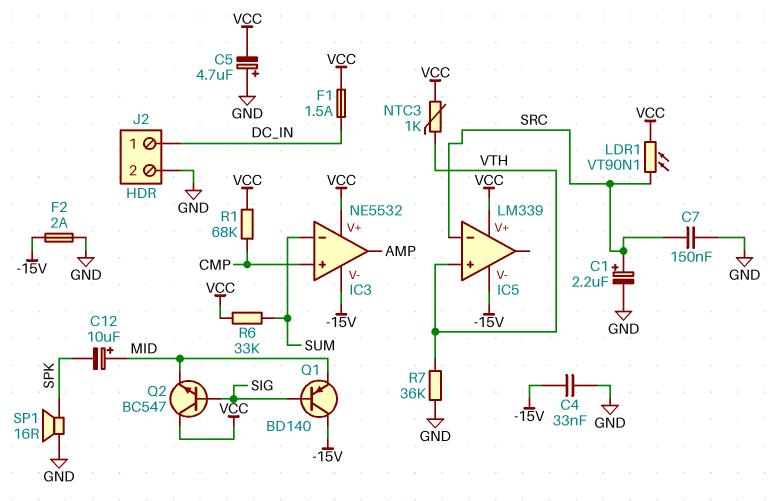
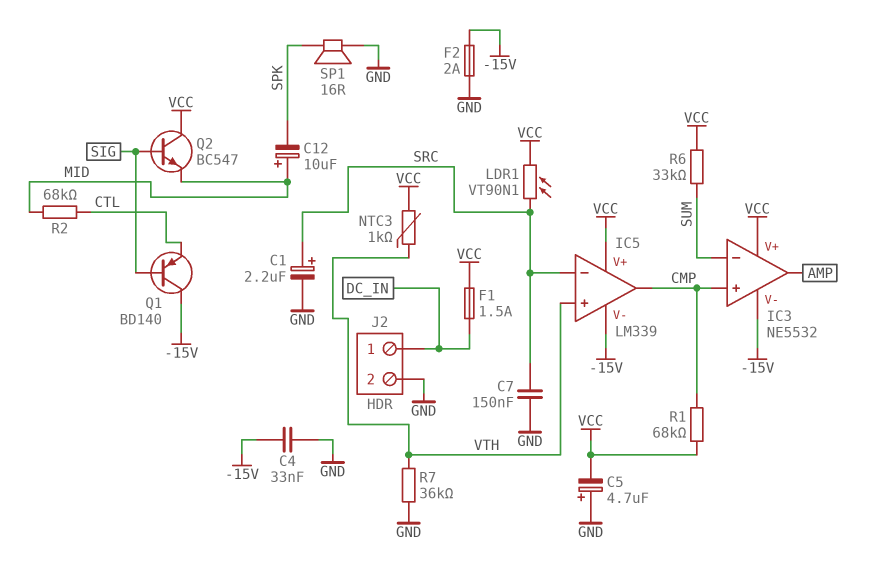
IC5 pin out: none -> CMP
Q1: PNP BD140 (B SIG, C -15V, E MID) -> PNP BD140 (B SIG, C -15V, E CTL)
R2: none -> 68k (CTL, MID)

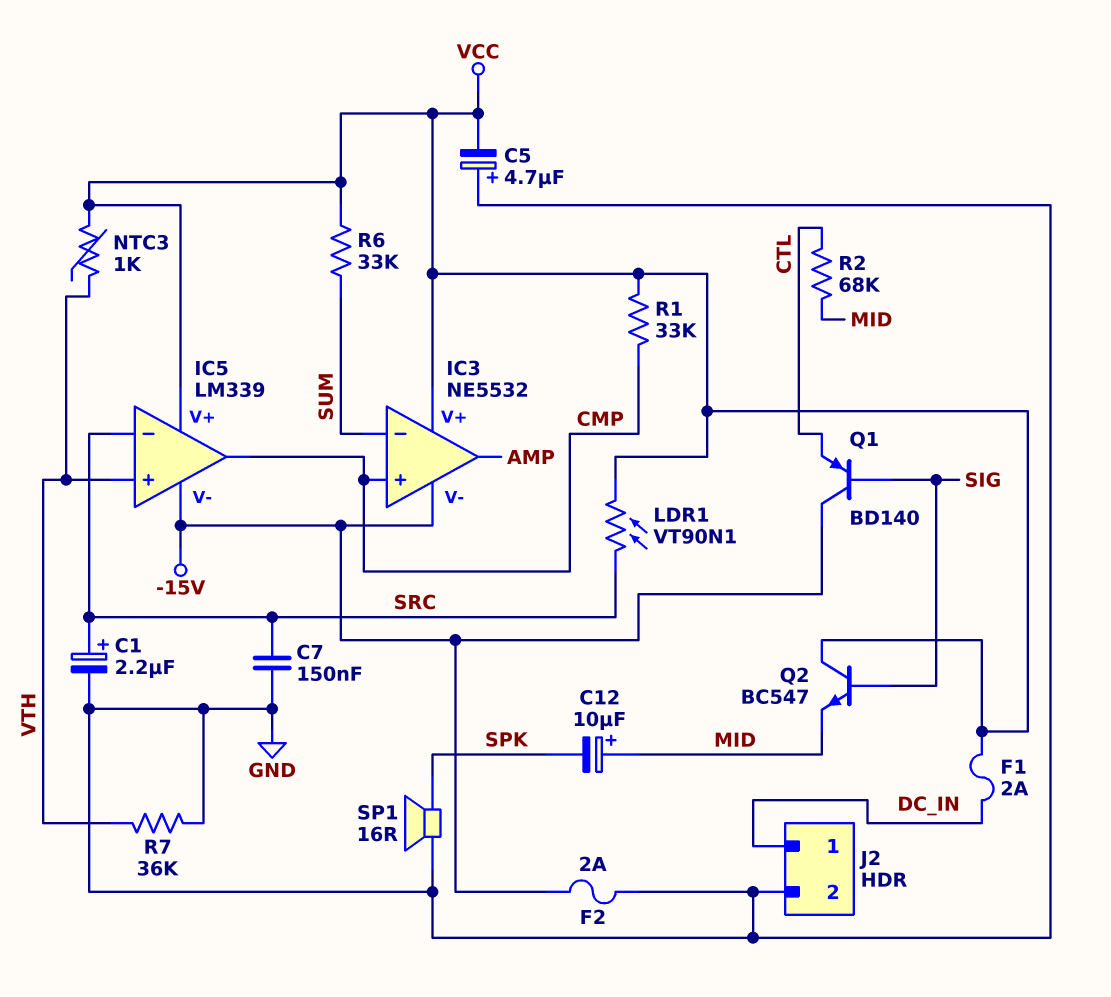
C4: 33nF (-15V, GND) -> none
F1: 1.5A (DC_IN, VCC) -> 2A (DC_IN, VCC)
R1: 68k (CMP, VCC) -> 33k (CMP, VCC)

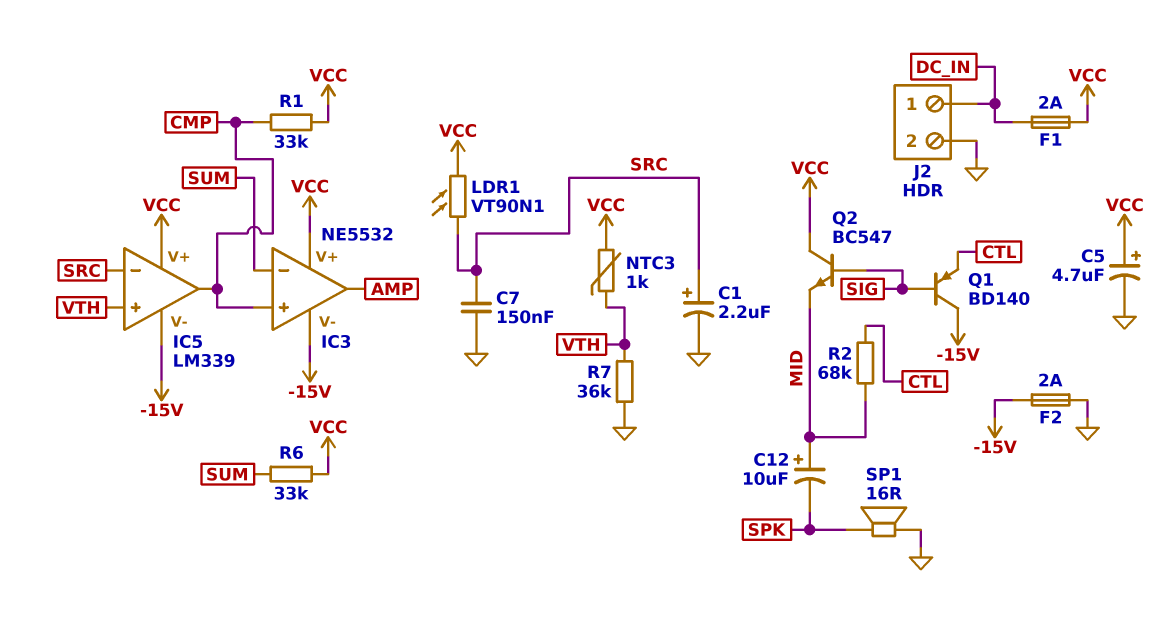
C5: 4.7uF (plus GND, minus VCC) -> 4.7uF (plus VCC, minus GND)

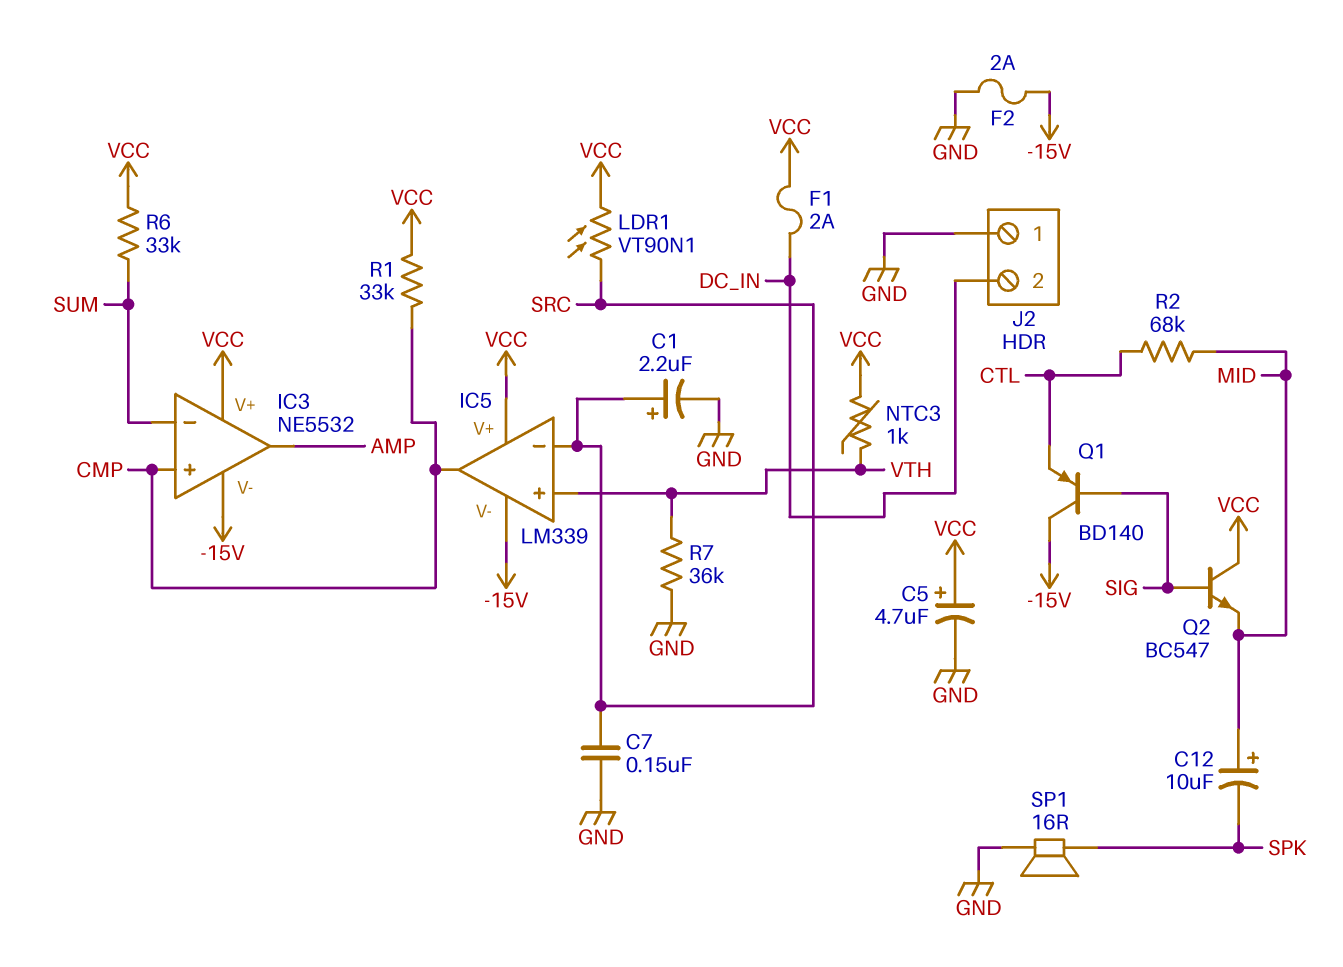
J2 pin 1: DC_IN -> GND
J2 pin 2: GND -> DC_IN

